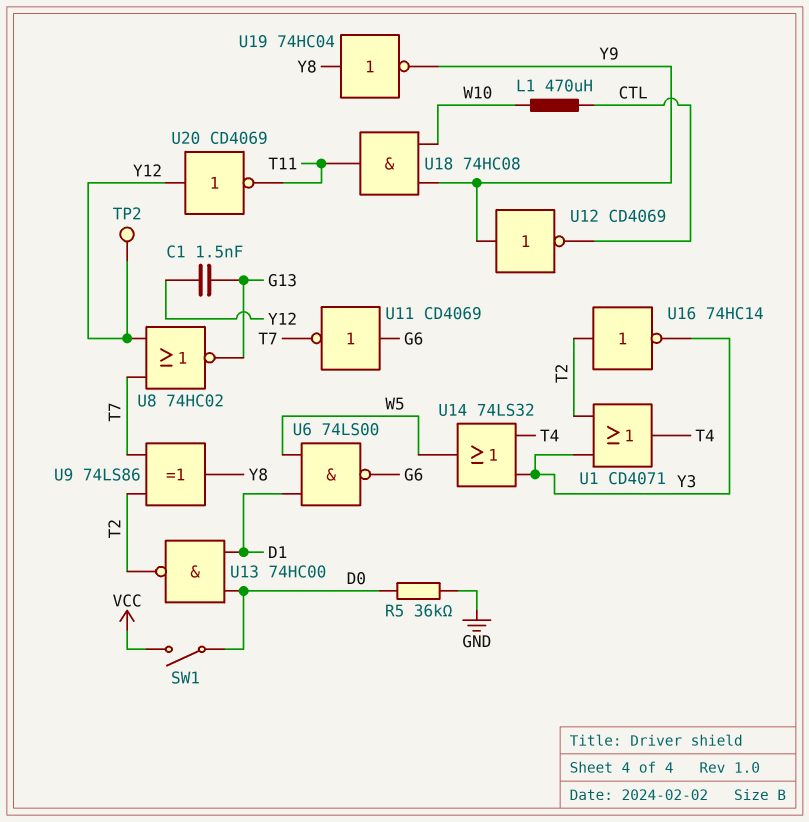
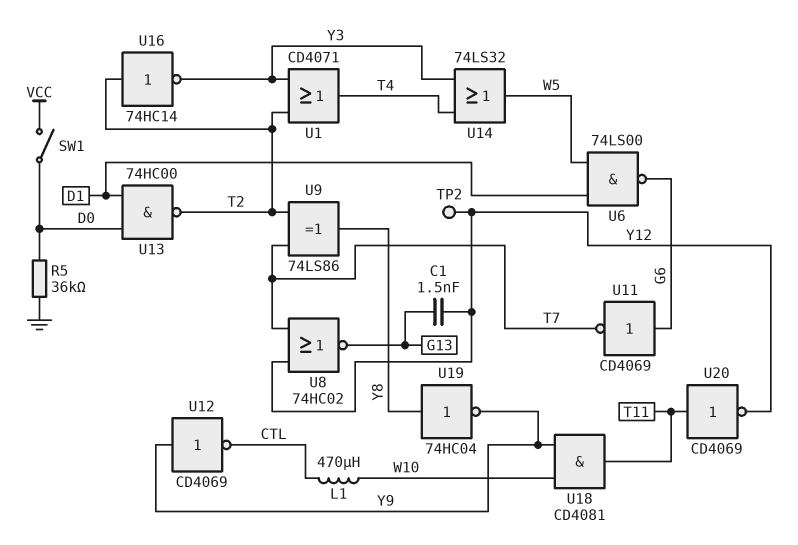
U18: AND 74HC08 (in W10, in Y9, out T11) -> AND CD4081 (in W10, in Y9, out T11)
U20: NOT CD4069 (in Y12, out T11) -> NOT CD4069 (in T11, out Y12)

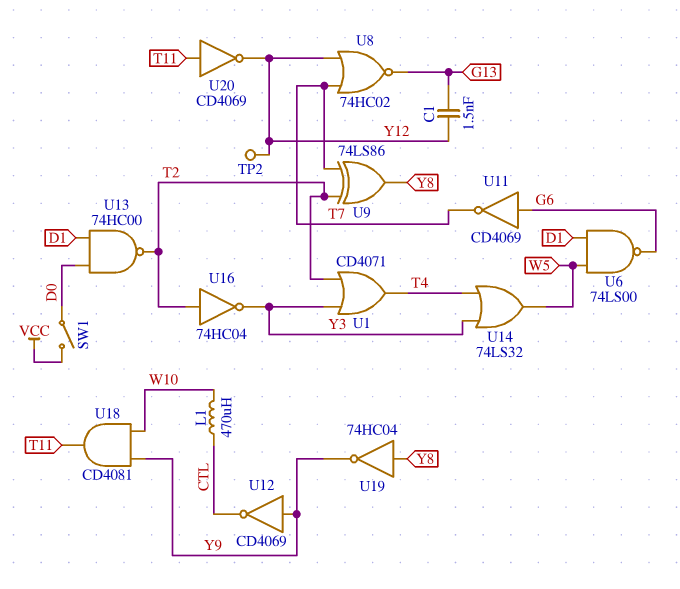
R5: 36k (D0, GND) -> none
U16: NOT 74HC14 (in T2, out Y3) -> NOT 74HC04 (in T2, out Y3)

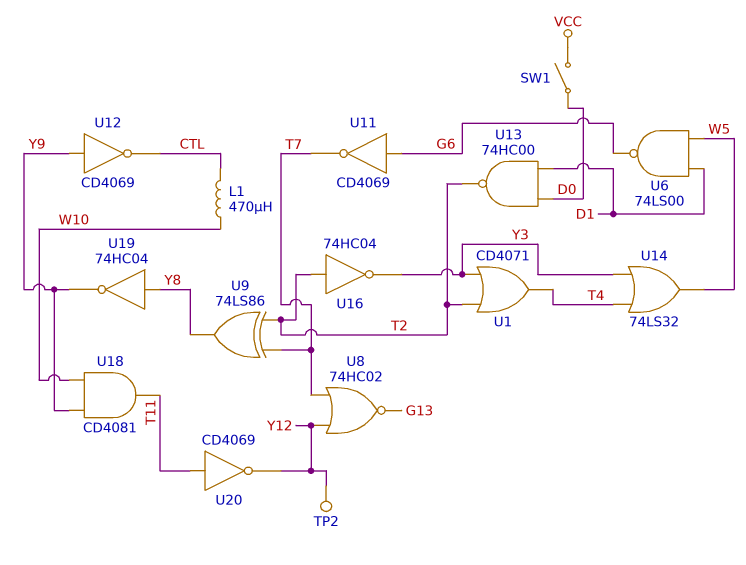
C1: 1.5nF (G13, Y12) -> none

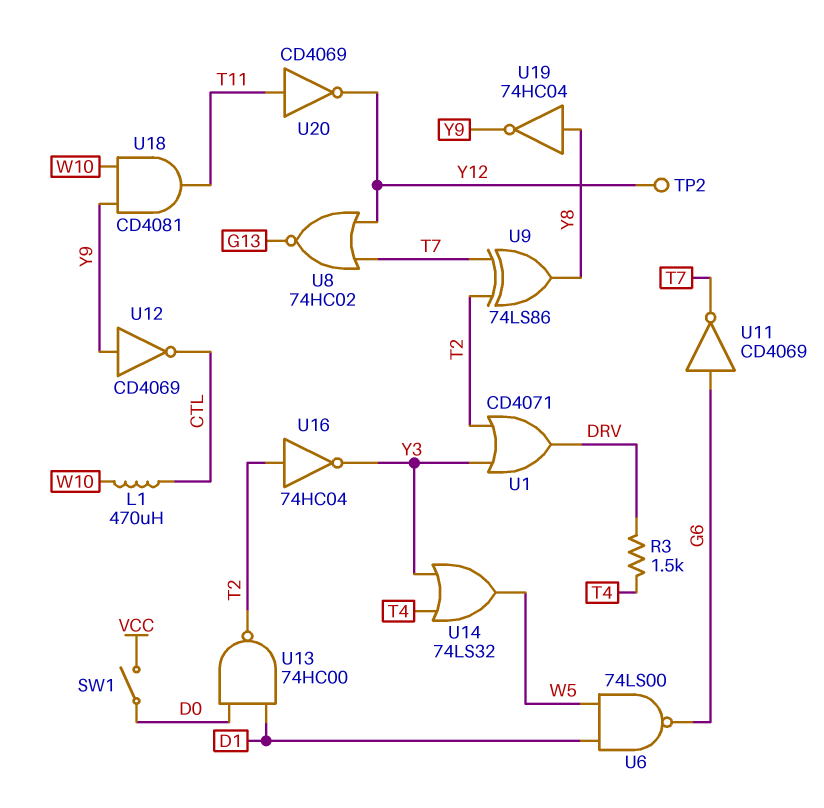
R3: none -> 1.5k (DRV, T4)
U1: OR CD4071 (in T2, in Y3, out T4) -> OR CD4071 (in T2, in Y3, out DRV)

